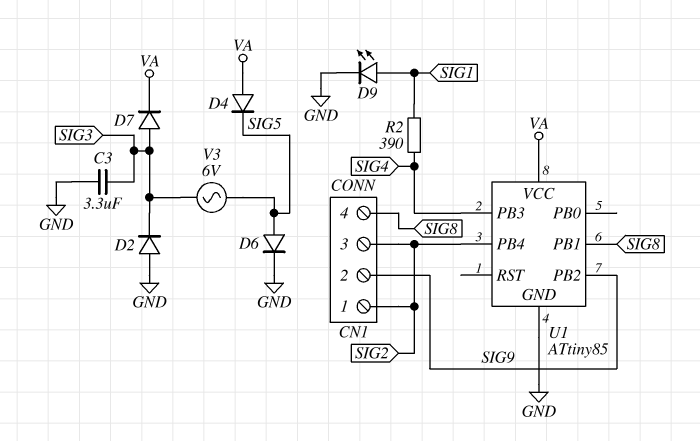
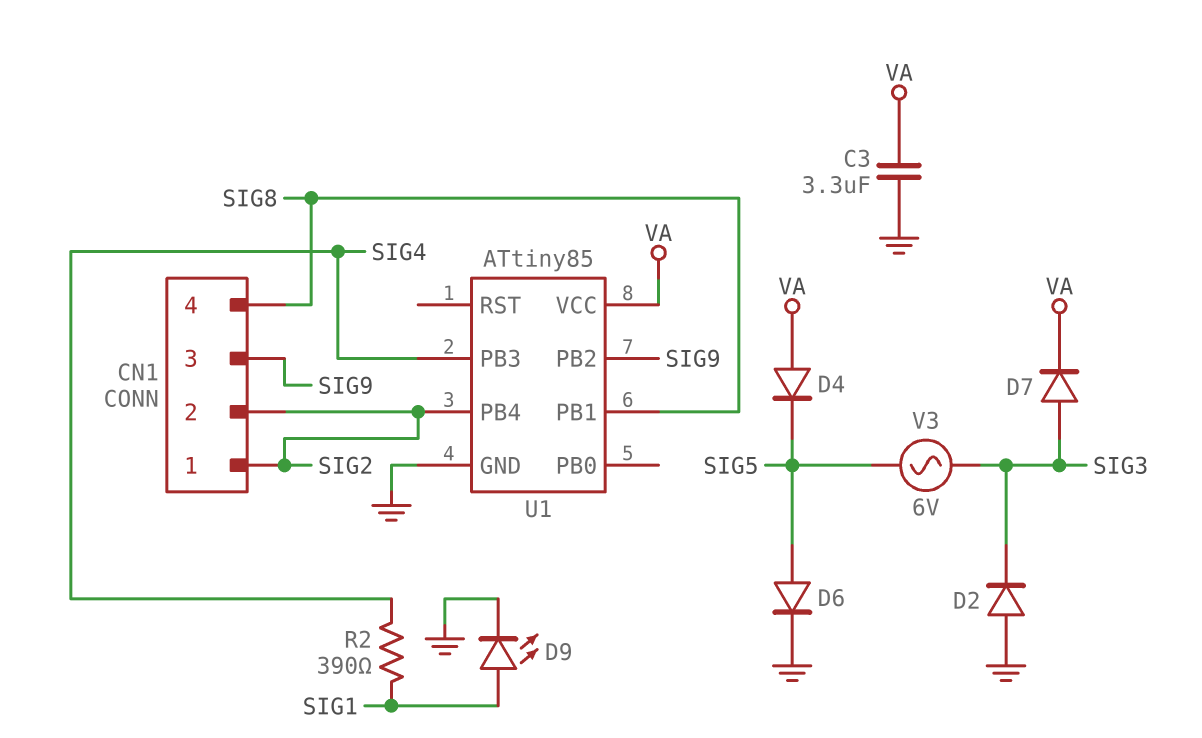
C3: 3.3uF (GND, SIG3) -> 3.3uF (GND, VA)
CN1 pin 2: SIG9 -> SIG2
CN1 pin 3: SIG2 -> SIG9

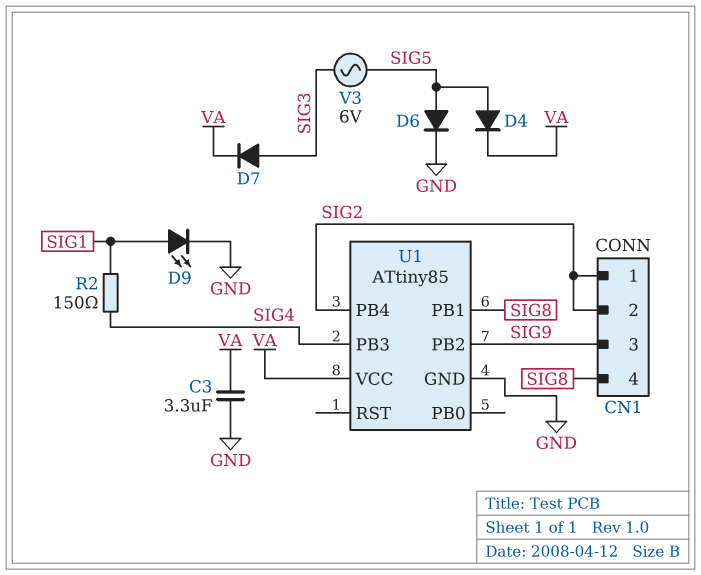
D2: diode (A GND, K SIG3) -> none
D4: diode (A VA, K SIG5) -> diode (A SIG5, K VA)
R2: 390 (SIG1, SIG4) -> 150 (SIG1, SIG4)

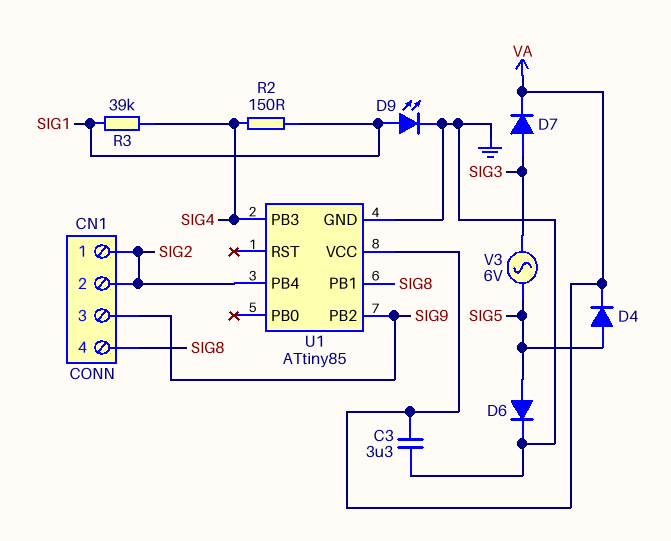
R3: none -> 39k (SIG1, SIG4)

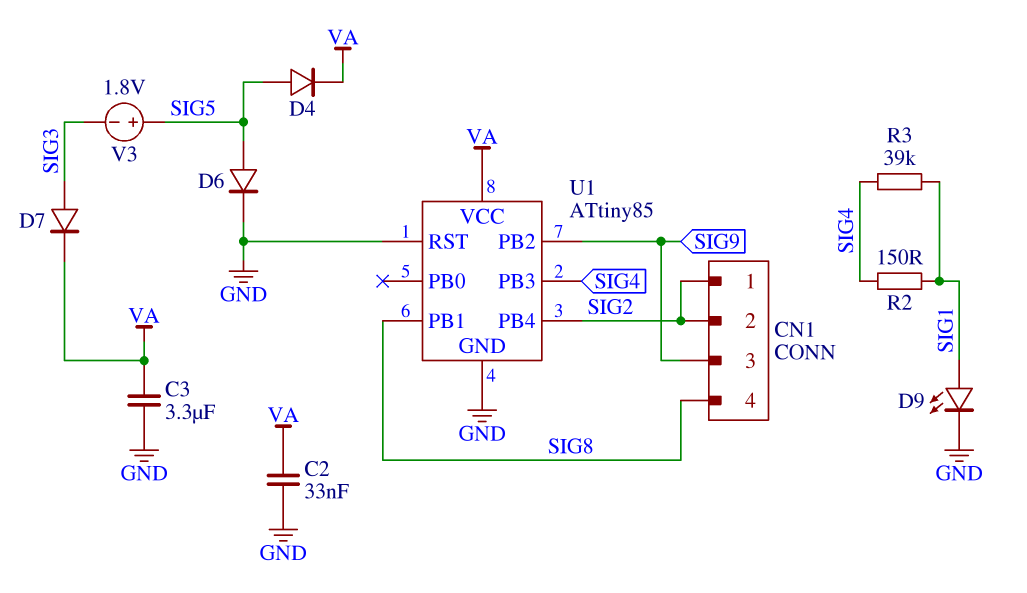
C2: none -> 33nF (GND, VA)
U1 pin RST: none -> GND
V3: AC 6V (SIG3, SIG5) -> 1.8V (plus SIG5, minus SIG3)

